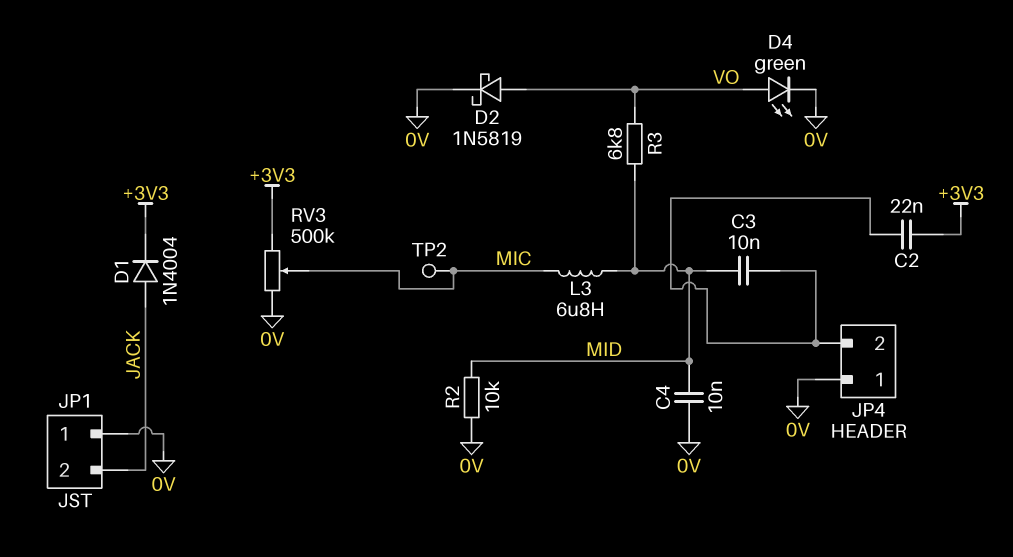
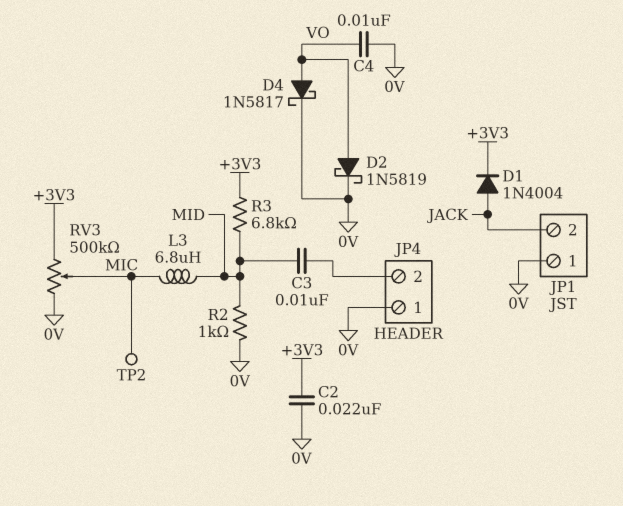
C2: 22nF (+3V3, JP4/2) -> 22nF (+3V3, 0V)
C4: 10nF (0V, MID) -> 10nF (0V, VO)
D4: LED green (A VO, K 0V) -> schottky 1N5817 (A VO, K 0V)
R2: 10k (0V, MID) -> 1k (0V, MID)
R3: 6.8k (MID, VO) -> 6.8k (+3V3, MID)

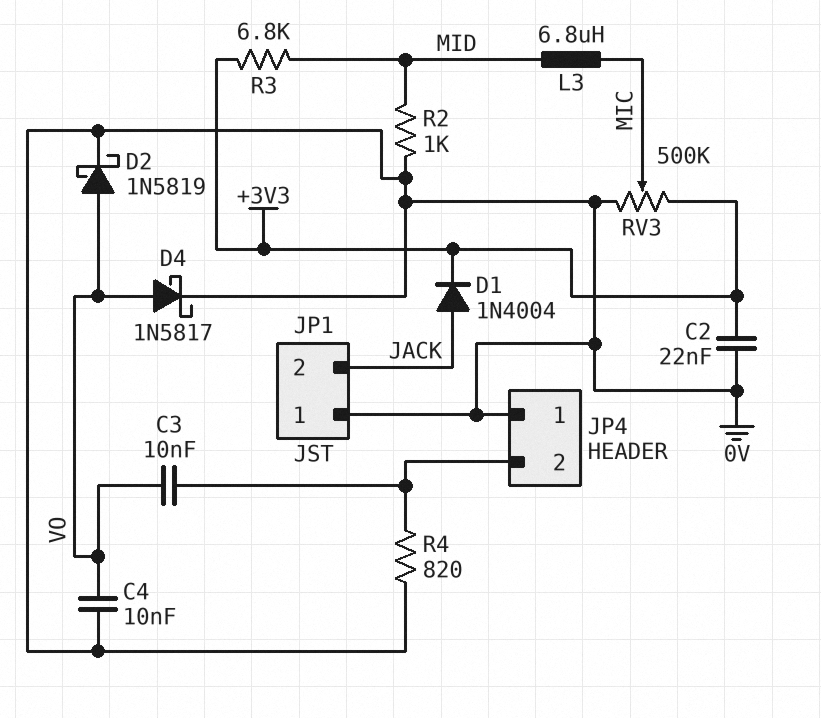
C3: 10nF (JP4/2, MID) -> 10nF (JP4/2, VO)
R4: none -> 820 (0V, JP4/2)
TP2: test point (MIC) -> none

